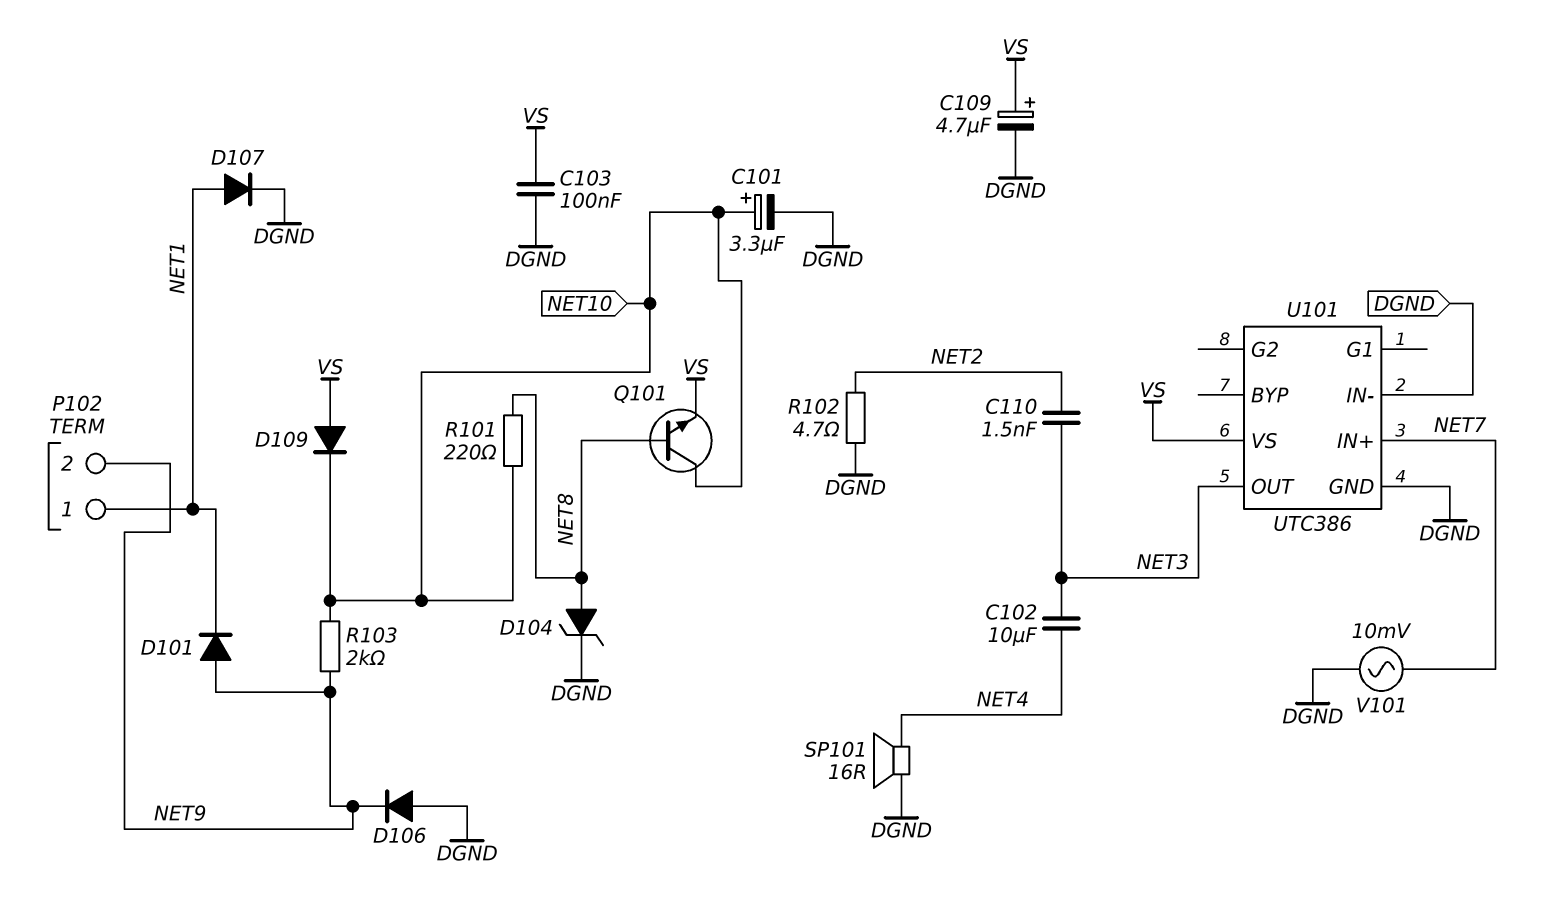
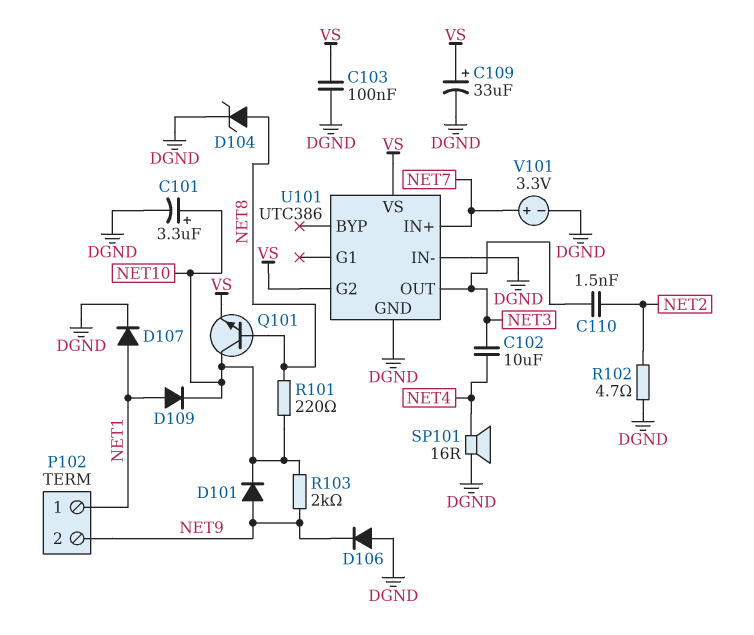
C109: 4.7uF (plus VS, minus DGND) -> 33uF (plus VS, minus DGND)
D101: diode (A NET9, K NET1) -> diode (A NET9, K NET10)
D109: diode (A VS, K NET10) -> diode (A NET1, K NET10)
U101 pin G2: none -> VS
V101: AC 10mV (DGND, NET7) -> 3.3V (plus NET7, minus DGND)

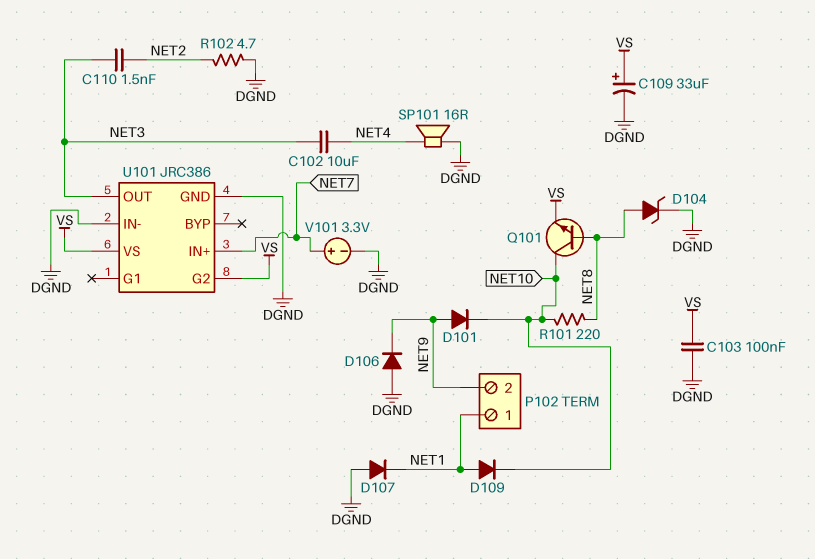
C101: 3.3uF (plus NET10, minus DGND) -> none
D107: diode (A NET1, K DGND) -> diode (A DGND, K NET1)
R103: 2k (NET9, NET10) -> none
U101: UTC386 -> JRC386

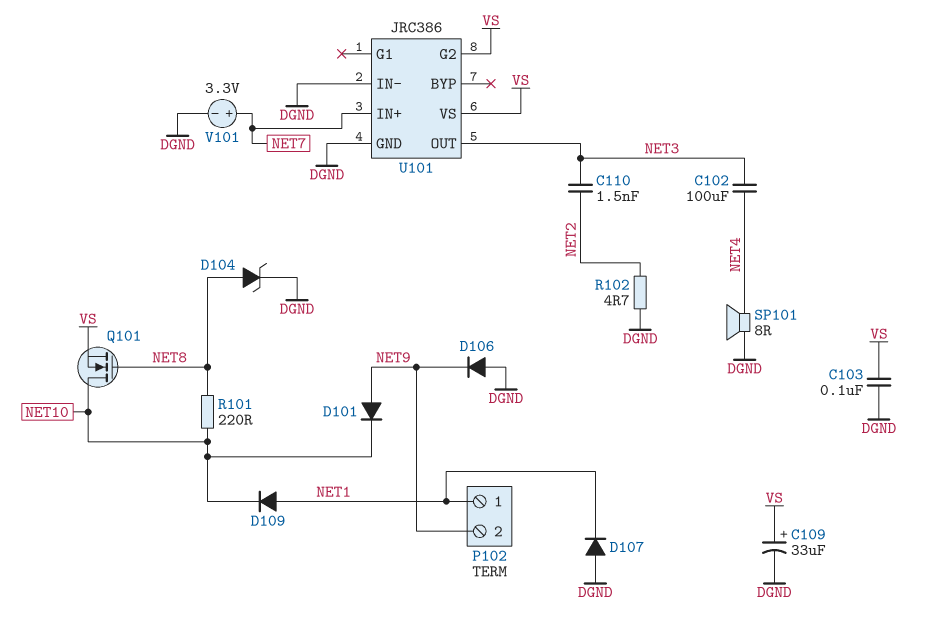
C102: 10uF (NET3, NET4) -> 100uF (NET3, NET4)
Q101: NPN (B NET8, C NET10, E VS) -> NMOS (G NET8, D NET10, S VS)
SP101: speaker 16R (DGND, NET4) -> speaker 8R (DGND, NET4)

